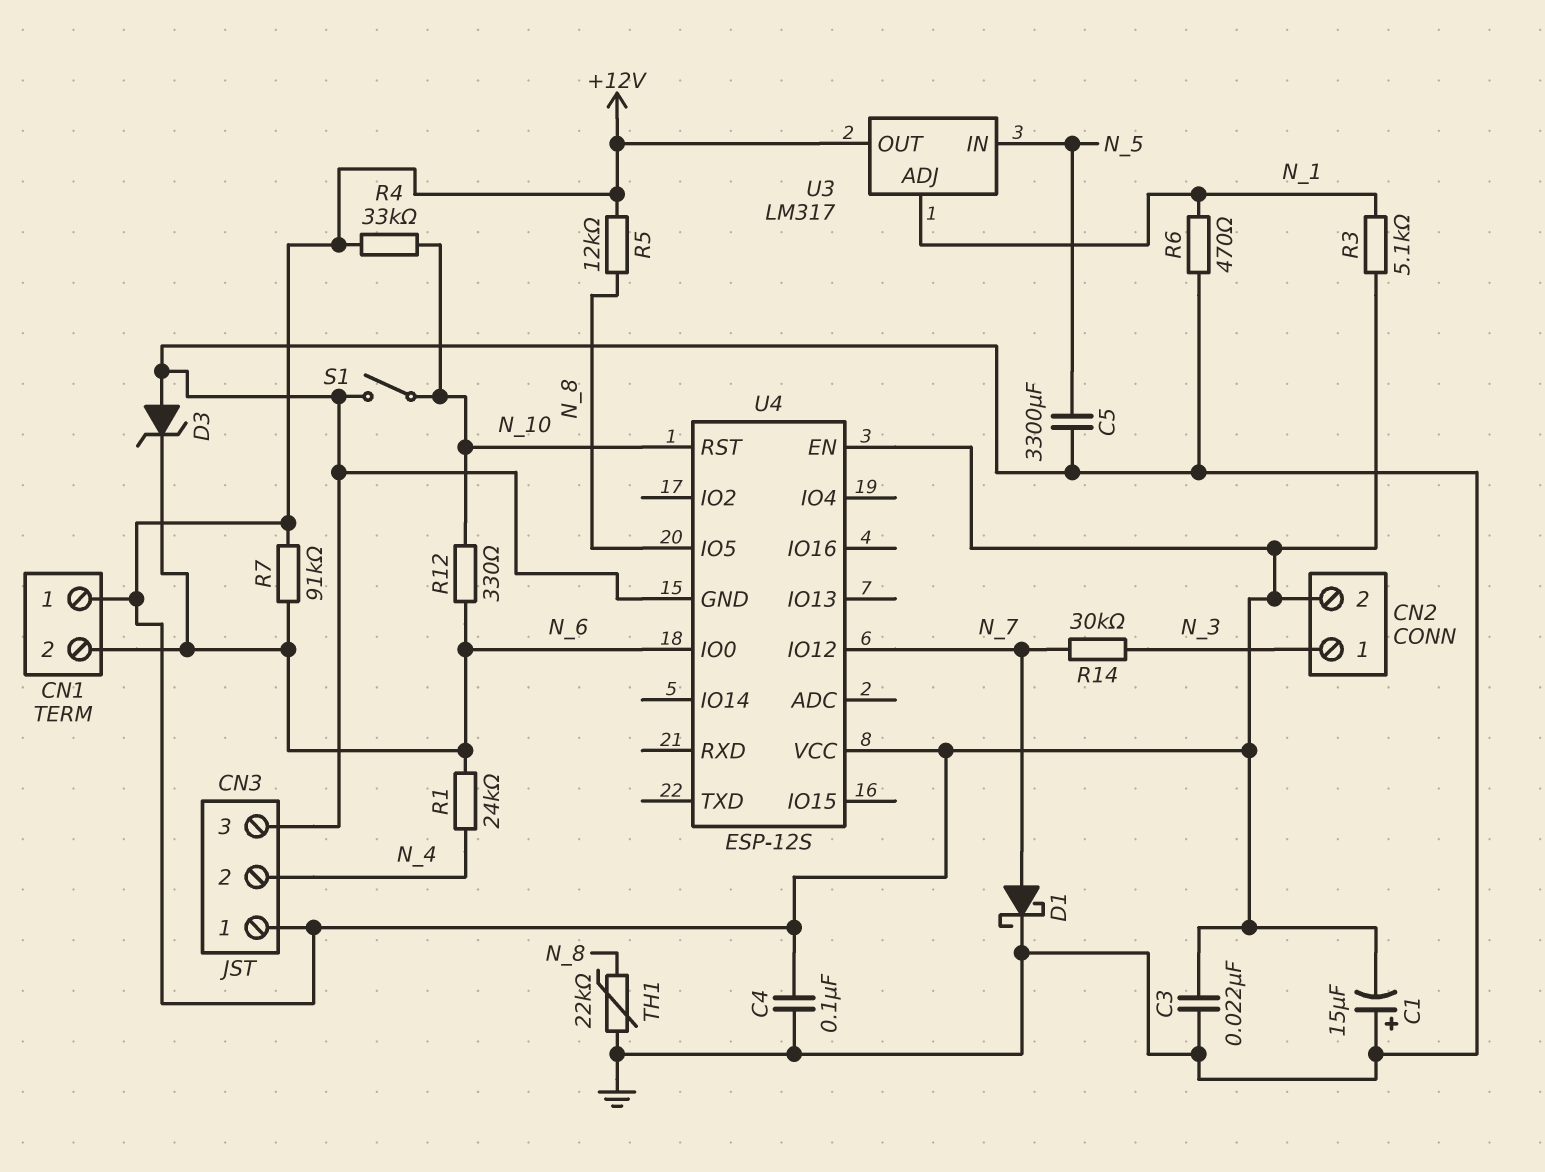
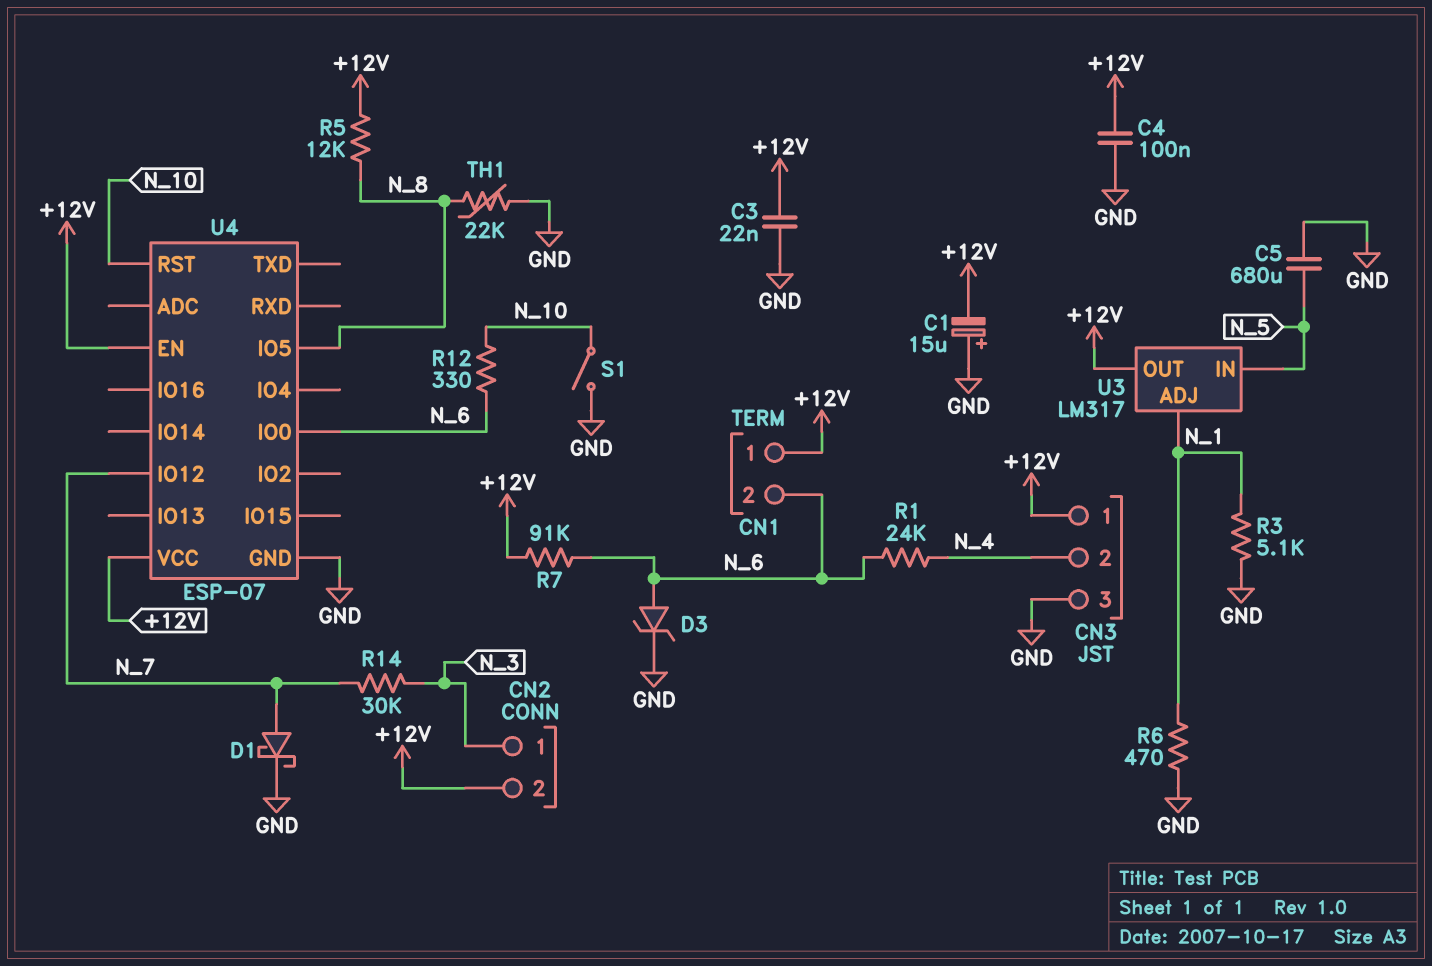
C5: 3300uF (GND, N_5) -> 680uF (GND, N_5)
D3: zener (A GND, K N_6) -> zener (A N_6, K GND)
R3: 5.1k (+12V, N_1) -> 5.1k (GND, N_1)
R4: 33k (+12V, N_10) -> none
U4: ESP-12S -> ESP-07

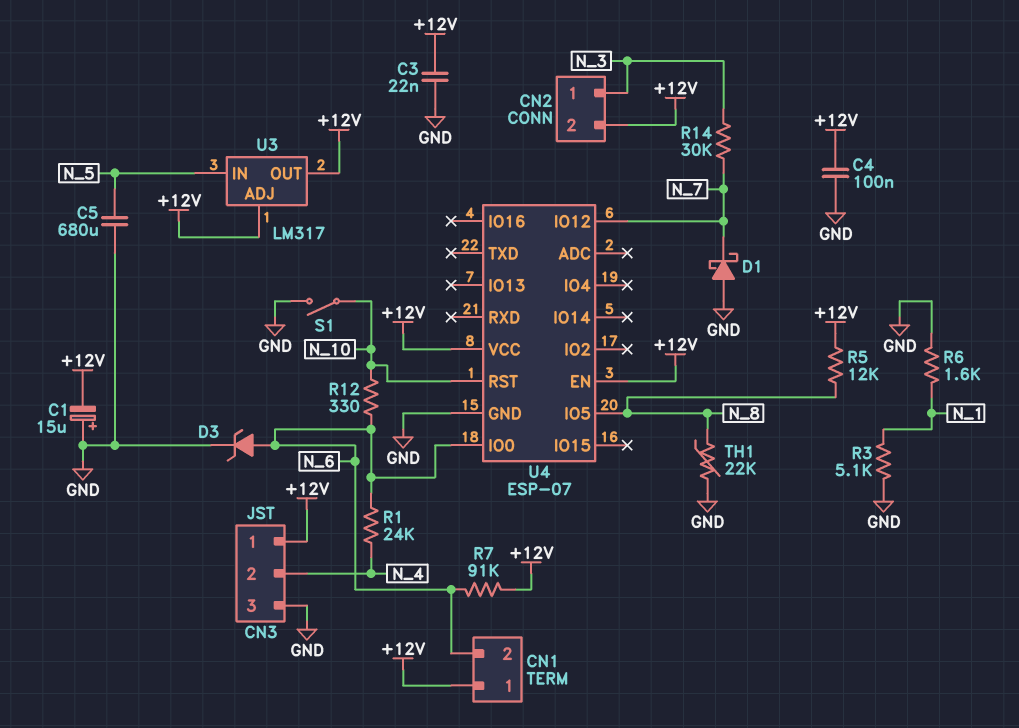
D1: schottky (A N_7, K GND) -> schottky (A GND, K N_7)
R6: 470 (GND, N_1) -> 1.6k (GND, N_1)
U3 pin ADJ: N_1 -> +12V

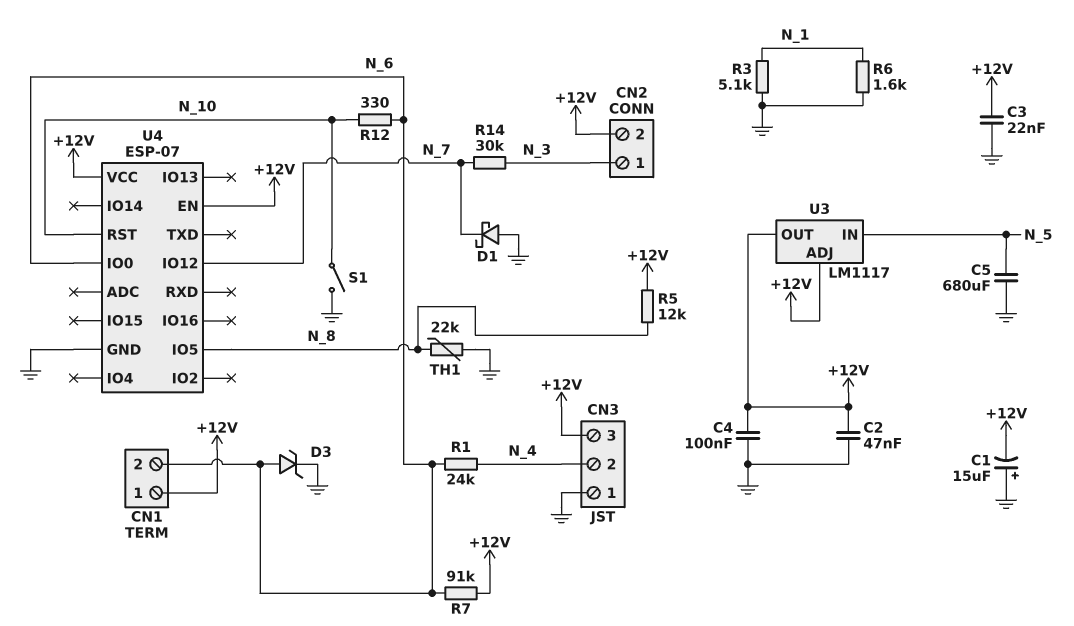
C2: none -> 47nF (+12V, GND)
CN3 pin 1: +12V -> GND
CN3 pin 3: GND -> +12V
U3: LM317 -> LM1117

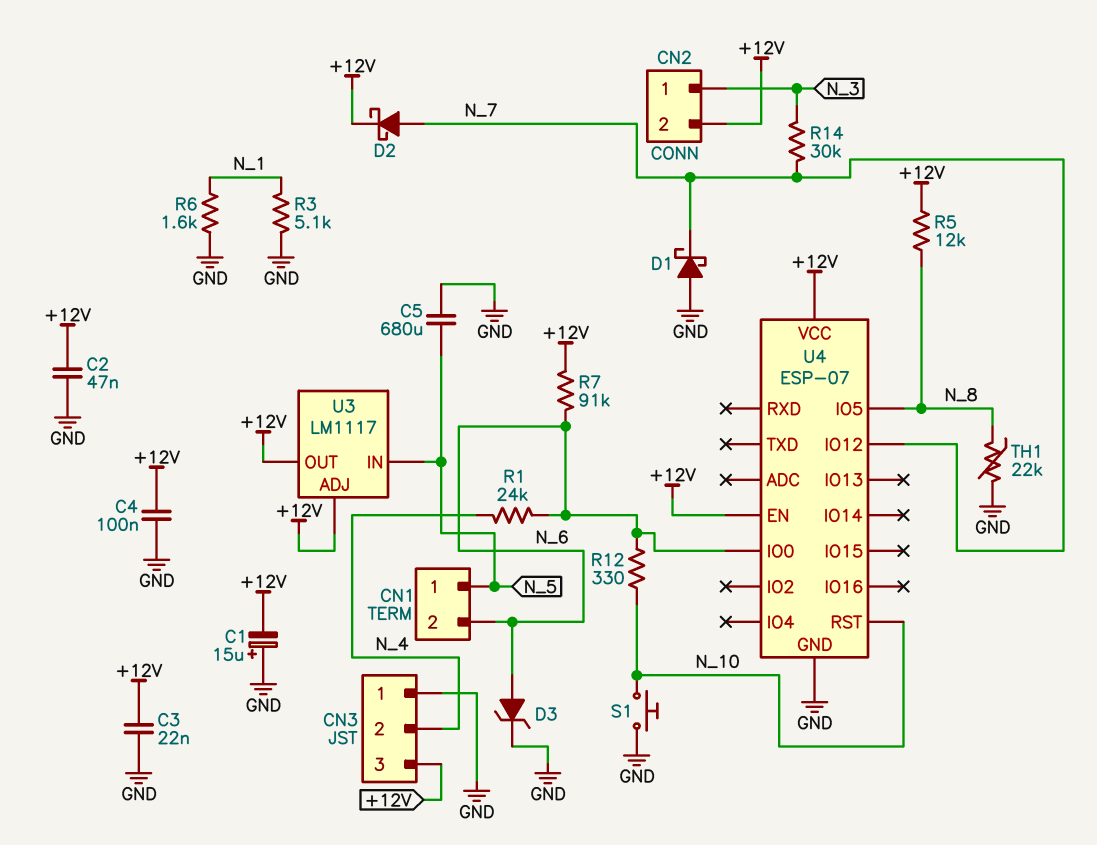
CN1 pin 1: +12V -> N_5
D2: none -> schottky (A N_7, K +12V)
S1: switch (GND, N_10) -> button (GND, N_10)

